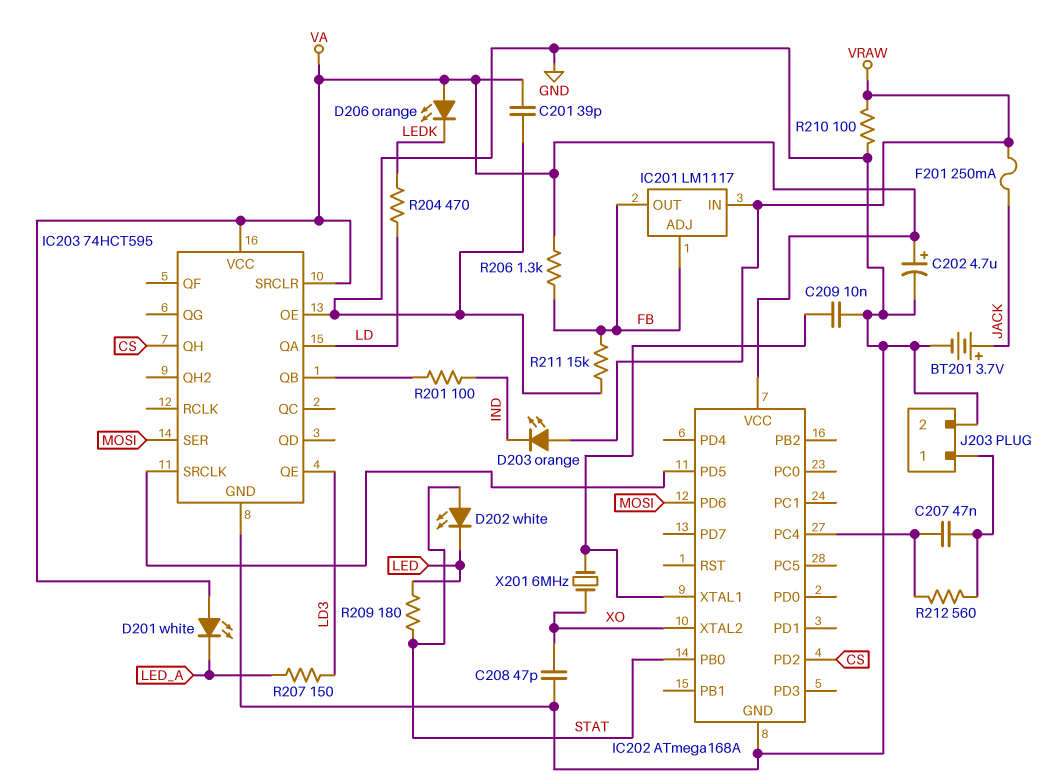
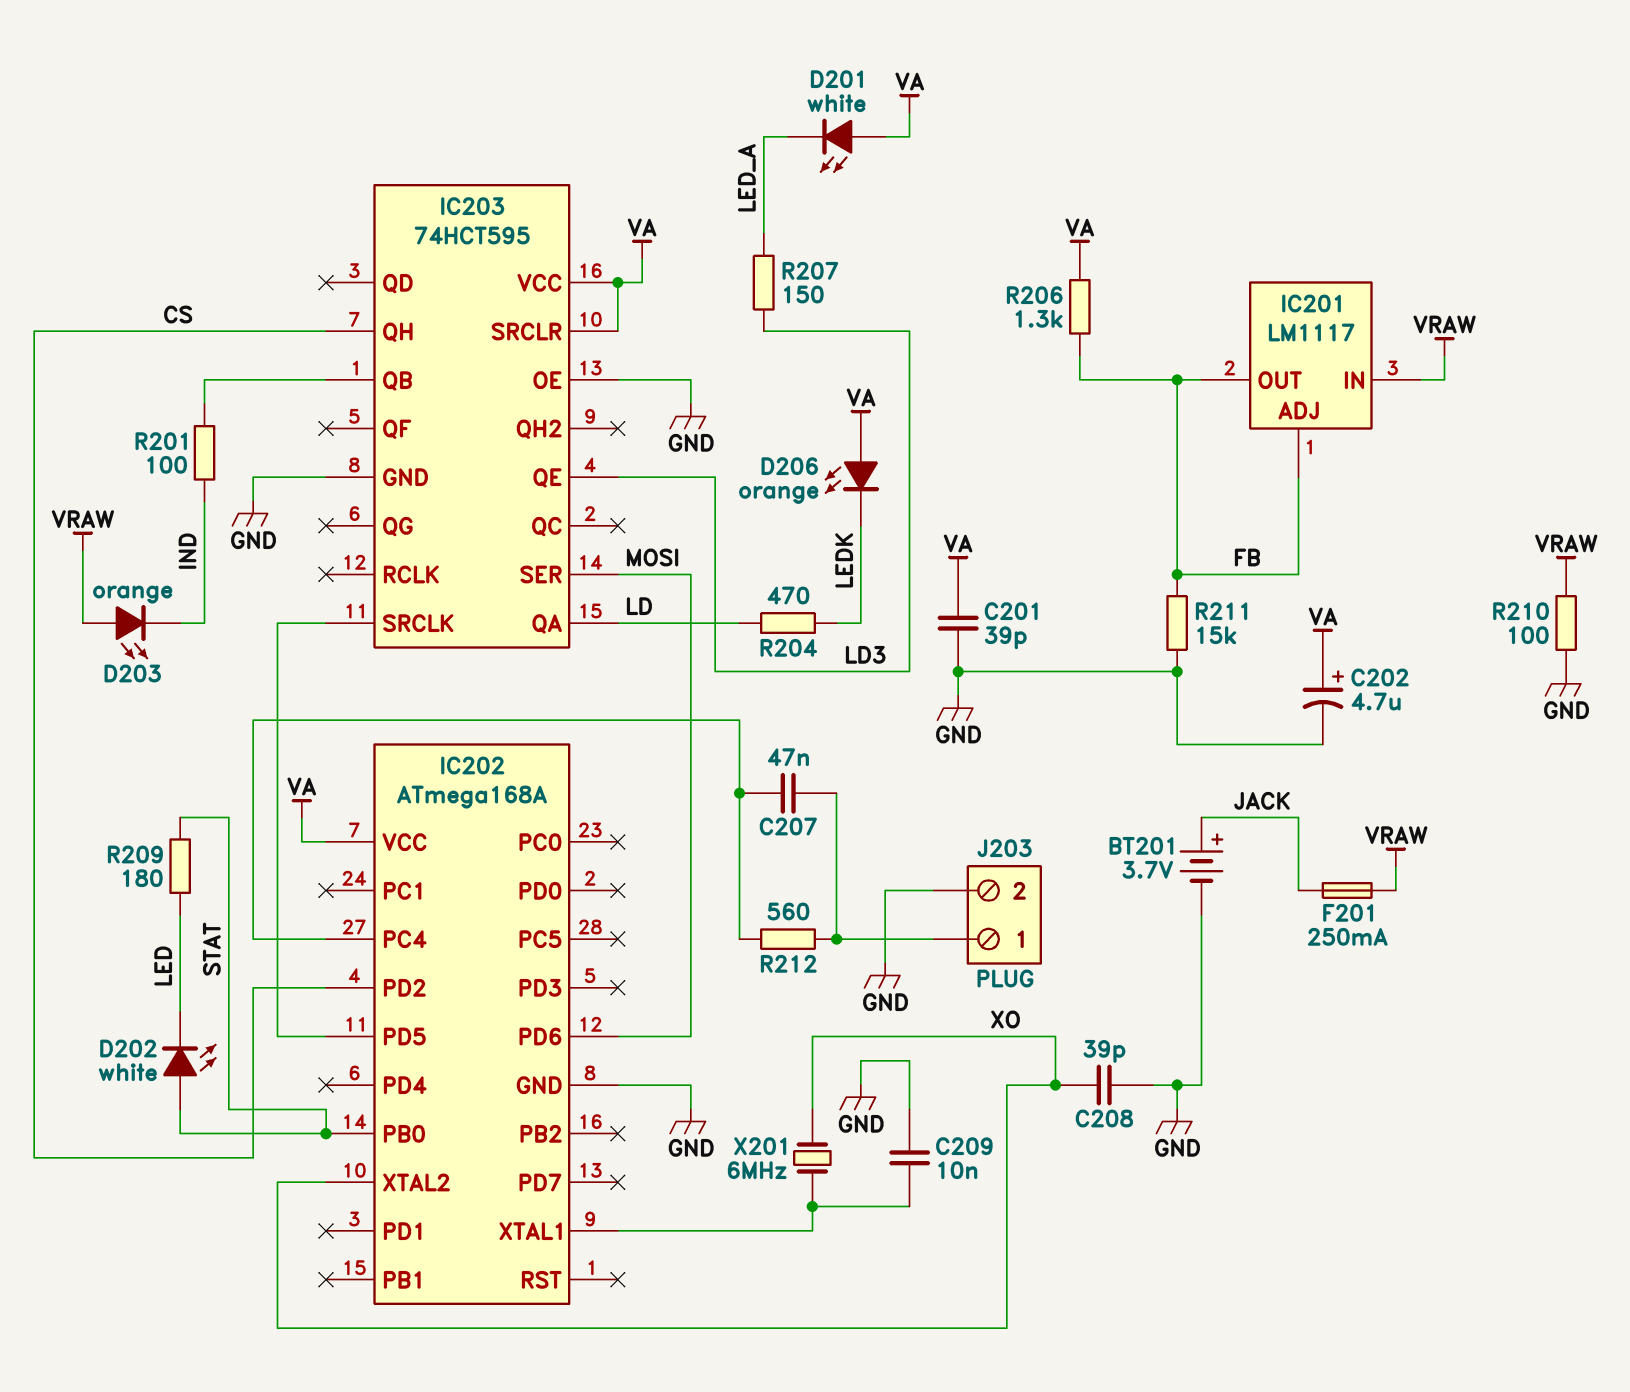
C208: 47pF (GND, XO) -> 39pF (GND, XO)

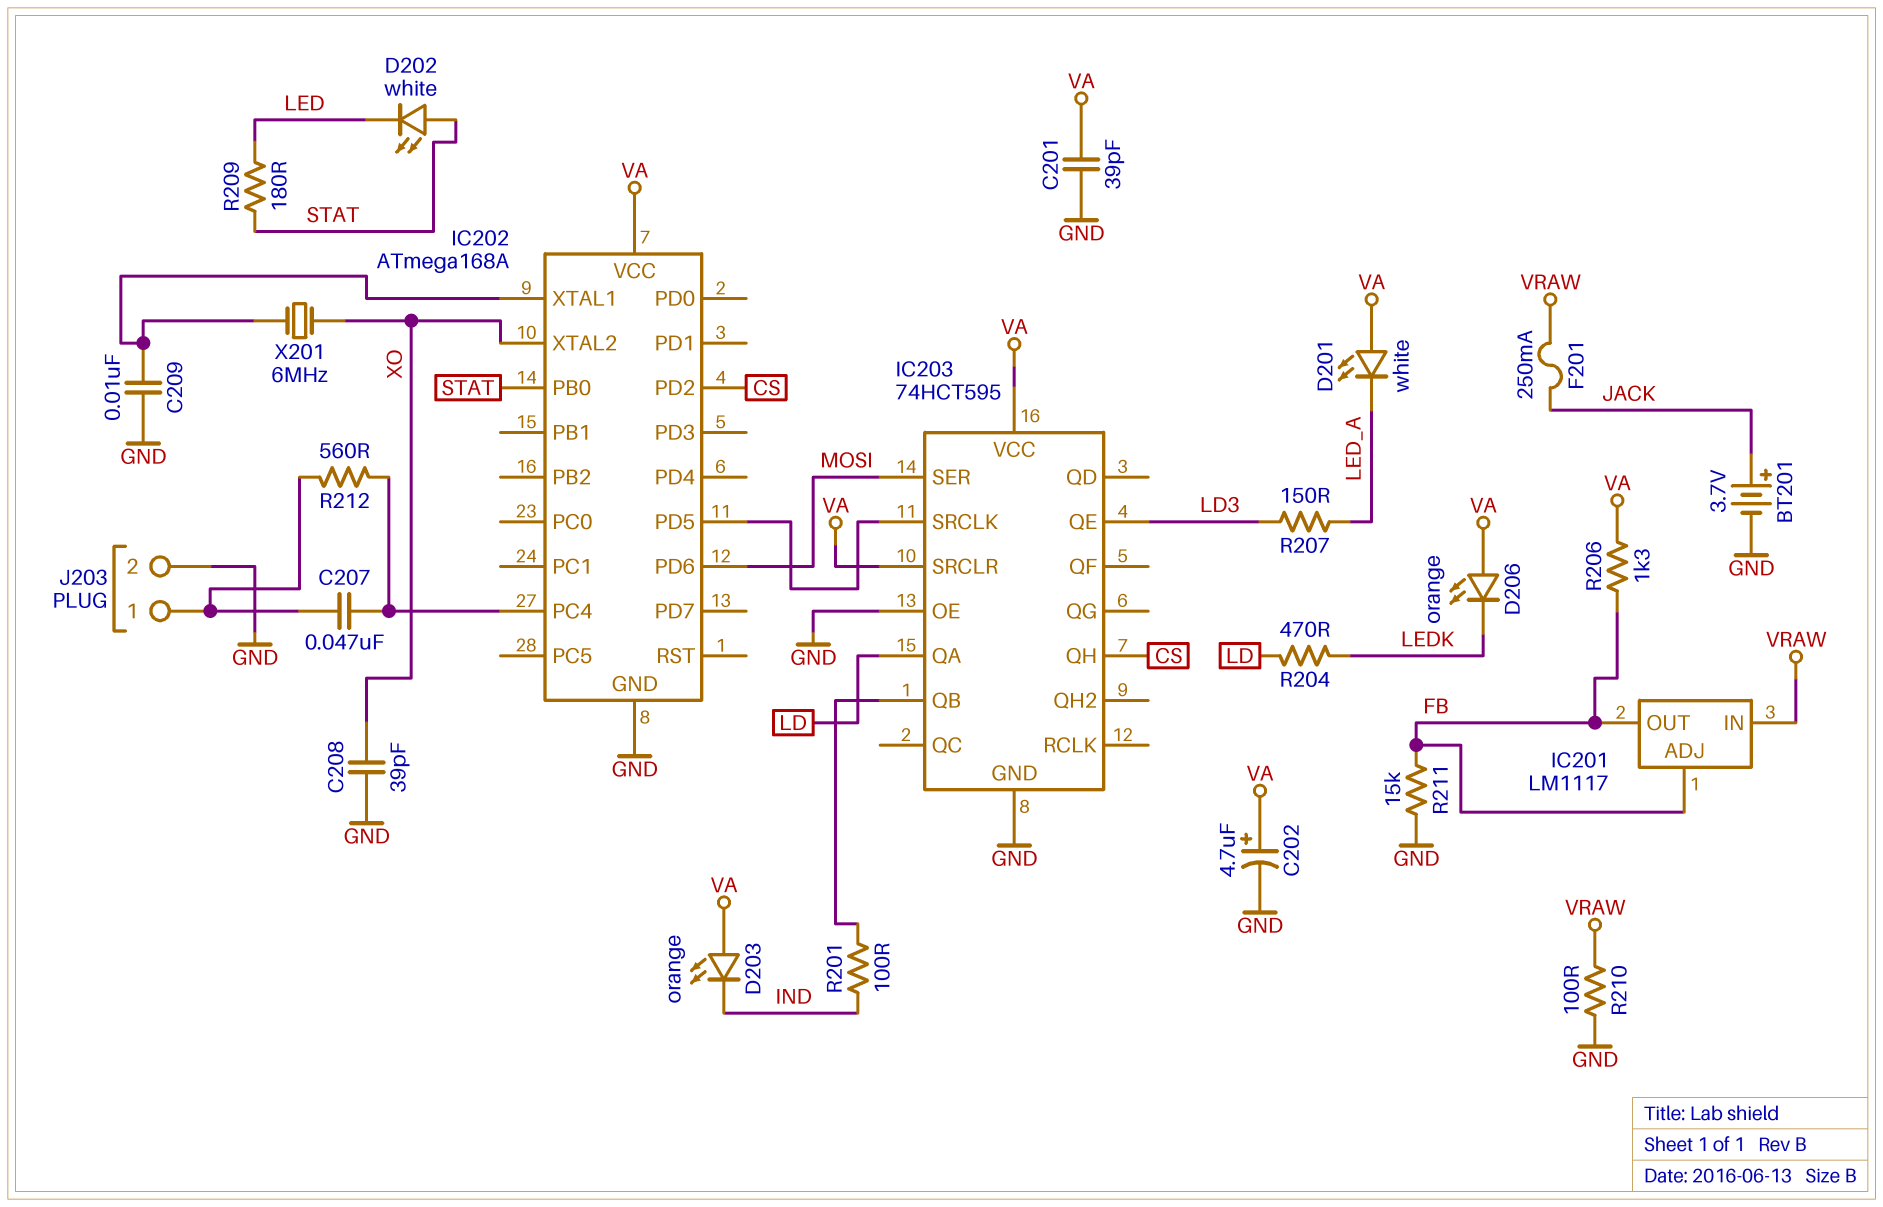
D203: LED orange (A VRAW, K IND) -> LED orange (A VA, K IND)

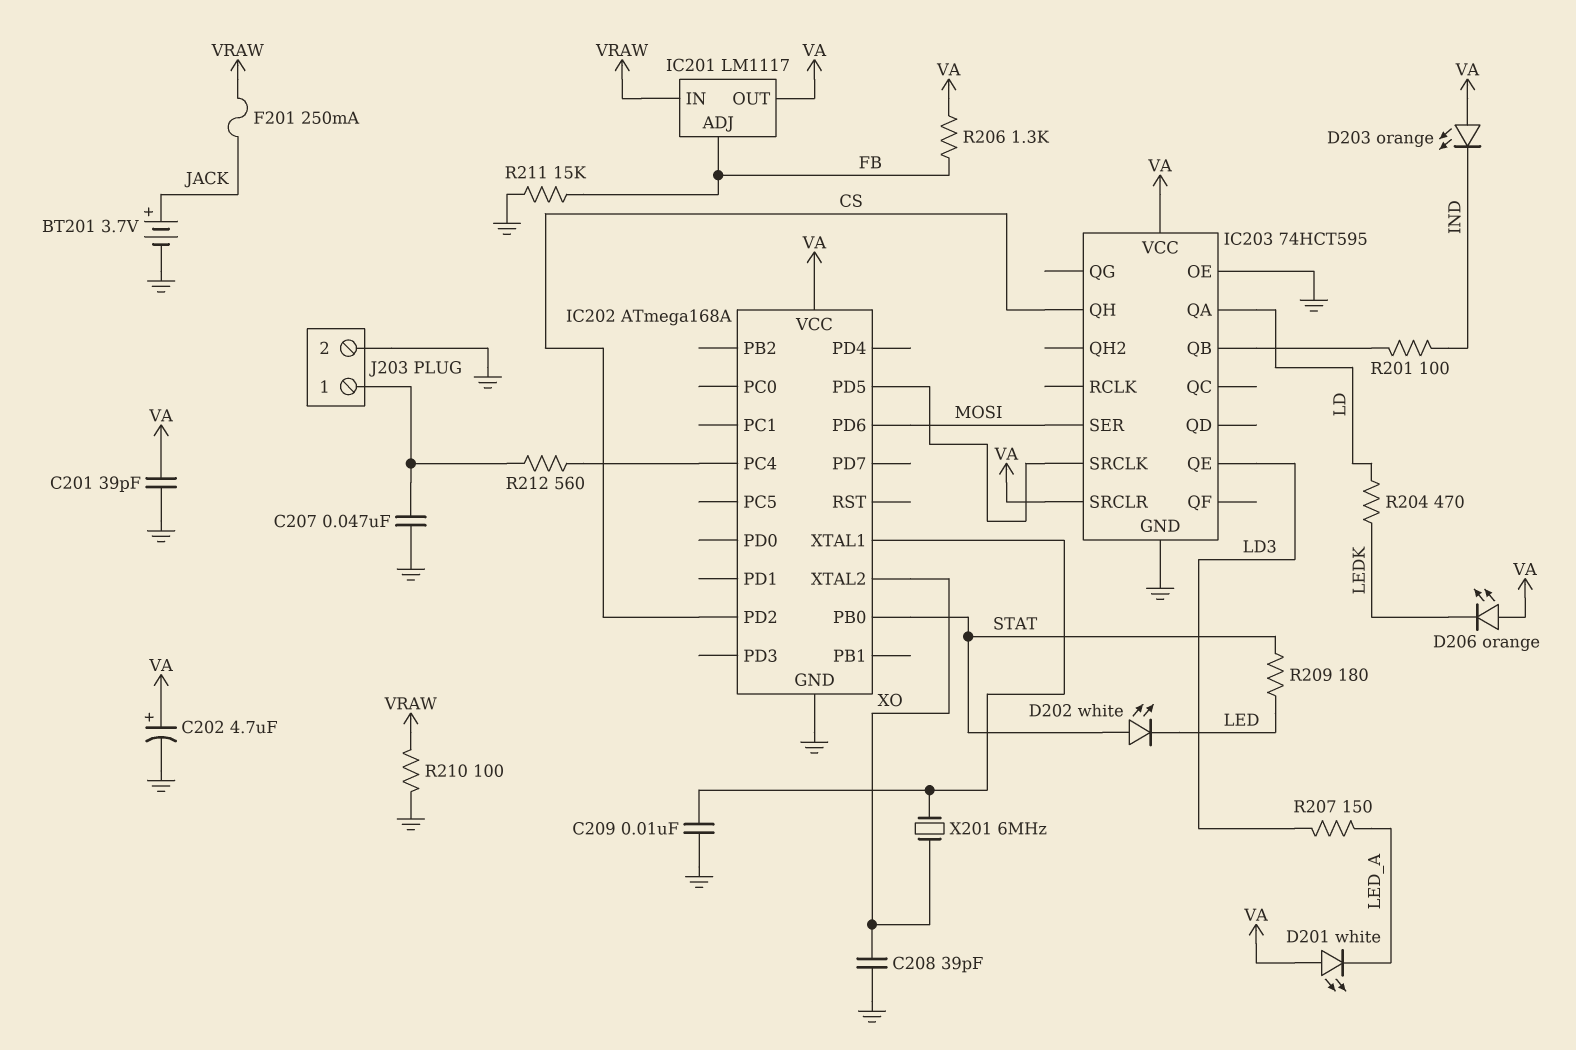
C207: 47nF (IC202/PC4, J203/1) -> 47nF (GND, J203/1)
IC201 pin OUT: FB -> VA

